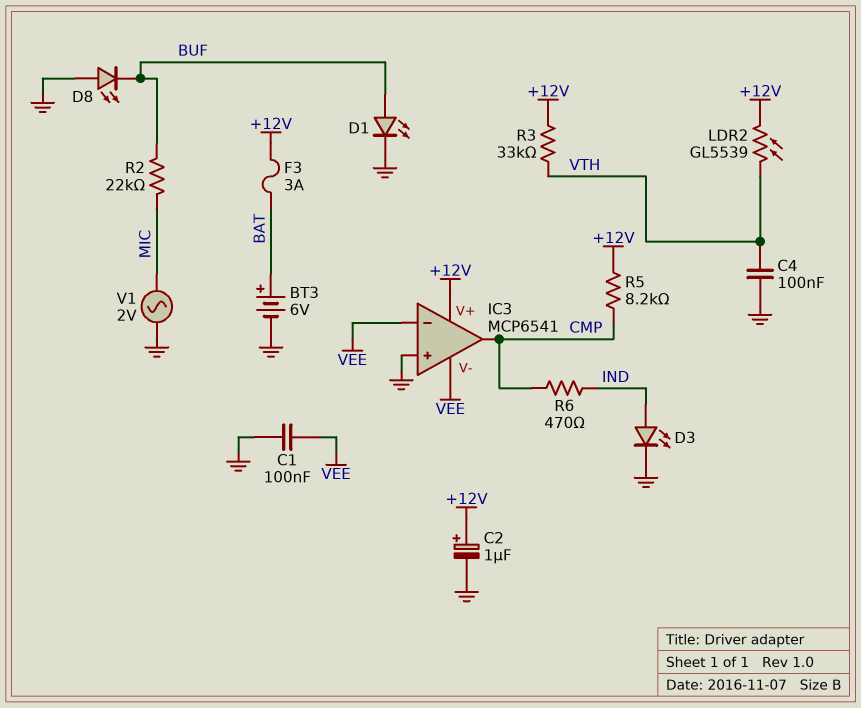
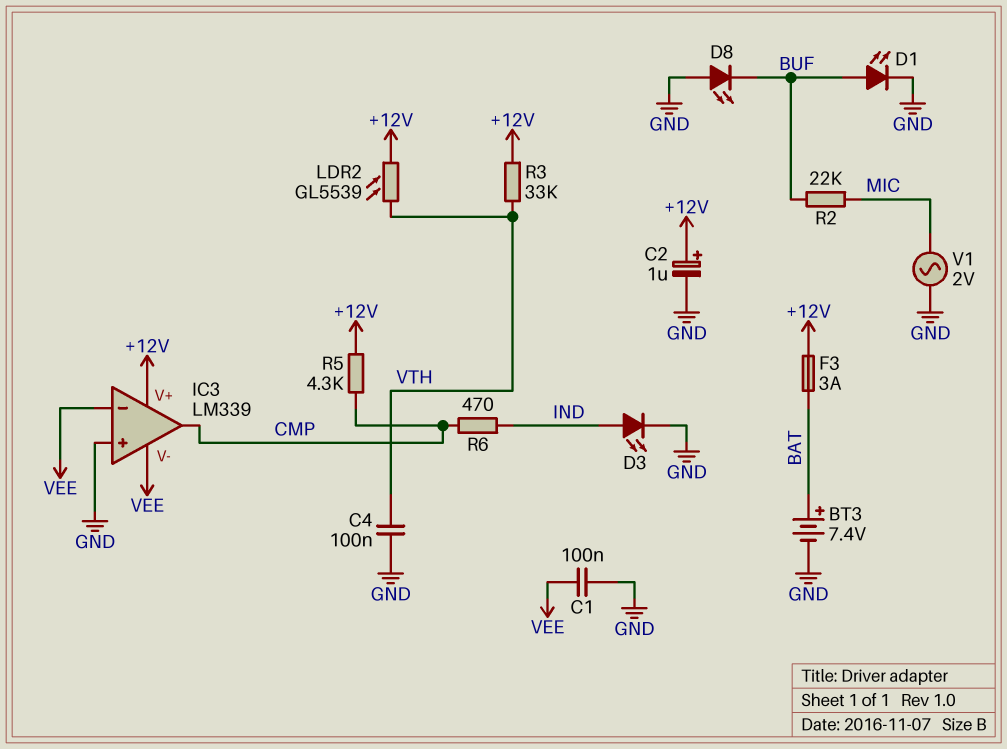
BT3: 6V (plus BAT, minus GND) -> 7.4V (plus BAT, minus GND)
IC3: MCP6541 -> LM339
R5: 8.2k (+12V, CMP) -> 4.3k (+12V, CMP)

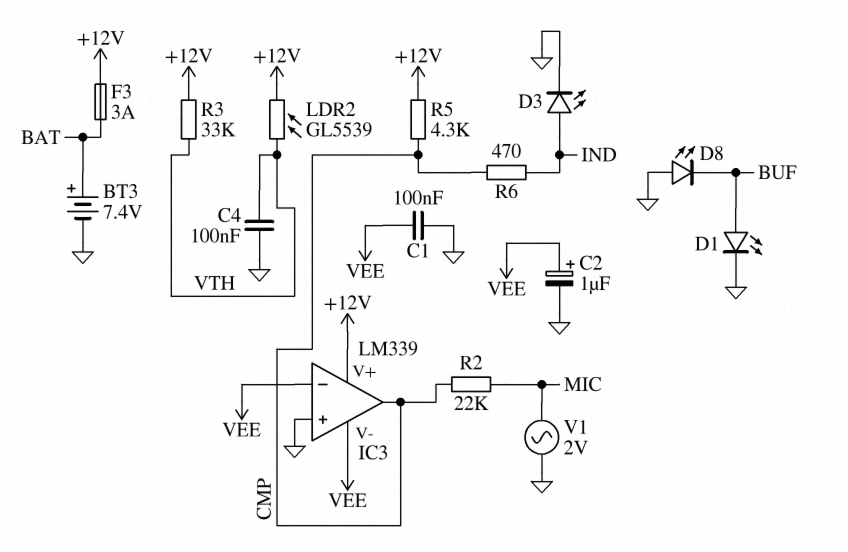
C2: 1uF (plus +12V, minus GND) -> 1uF (plus VEE, minus GND)
R2: 22k (BUF, MIC) -> 22k (CMP, MIC)

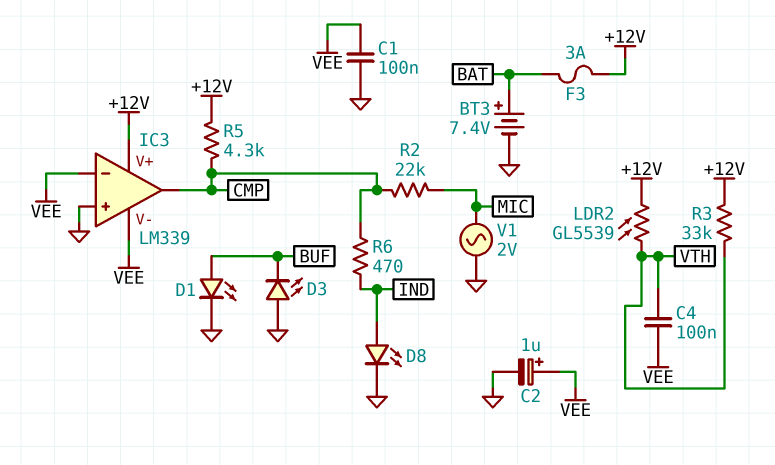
C4: 100nF (GND, VTH) -> 100nF (VEE, VTH)
D3: LED (A IND, K GND) -> LED (A GND, K BUF)
D8: LED (A GND, K BUF) -> LED (A IND, K GND)

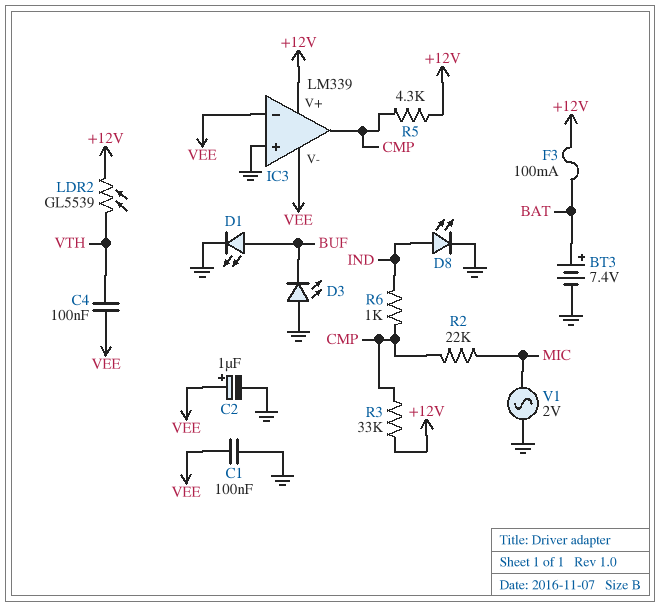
F3: 3A (+12V, BAT) -> 100mA (+12V, BAT)
R3: 33k (+12V, VTH) -> 33k (+12V, CMP)
R6: 470 (CMP, IND) -> 1k (CMP, IND)

